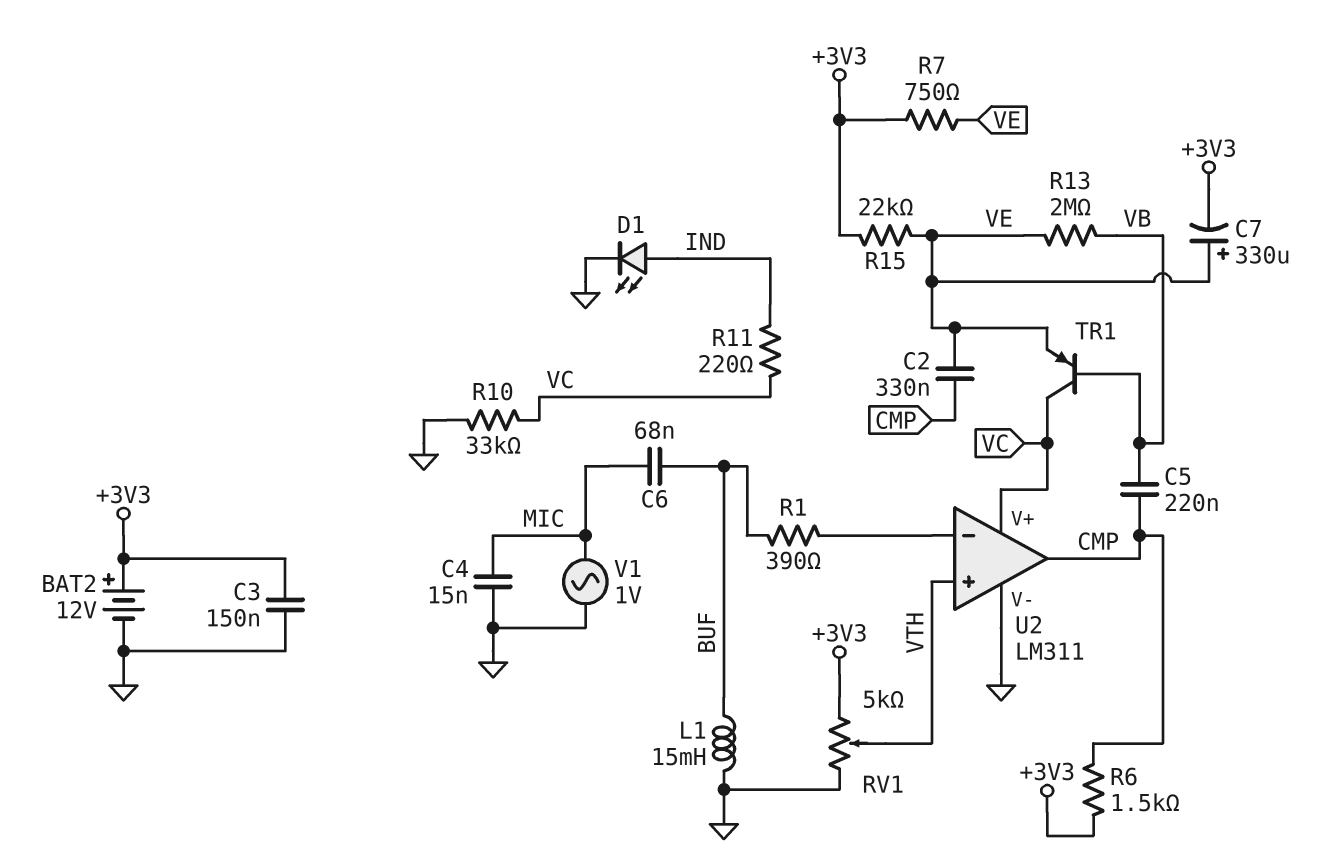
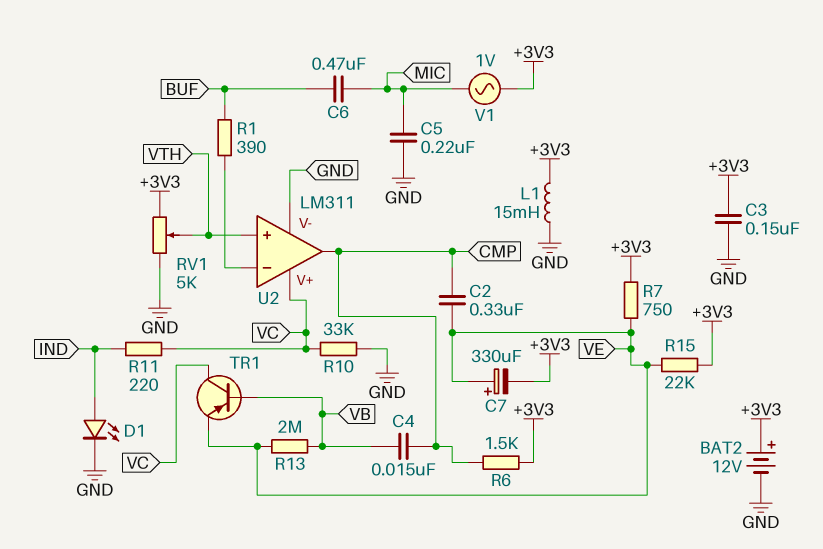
C4: 15nF (GND, MIC) -> 15nF (CMP, VB)
C5: 220nF (CMP, VB) -> 220nF (GND, MIC)
C6: 68nF (BUF, MIC) -> 470nF (BUF, MIC)
L1: 15mH (BUF, GND) -> 15mH (+3V3, GND)
V1: AC 1V (GND, MIC) -> AC 1V (+3V3, MIC)

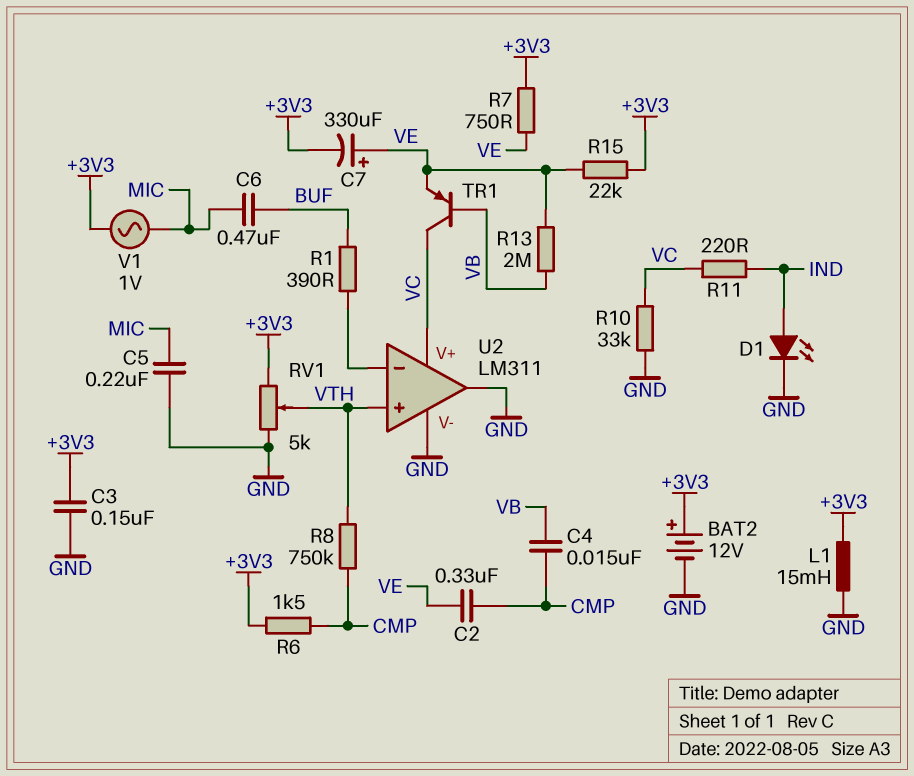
R8: none -> 750k (CMP, VTH)
U2 pin out: CMP -> GND

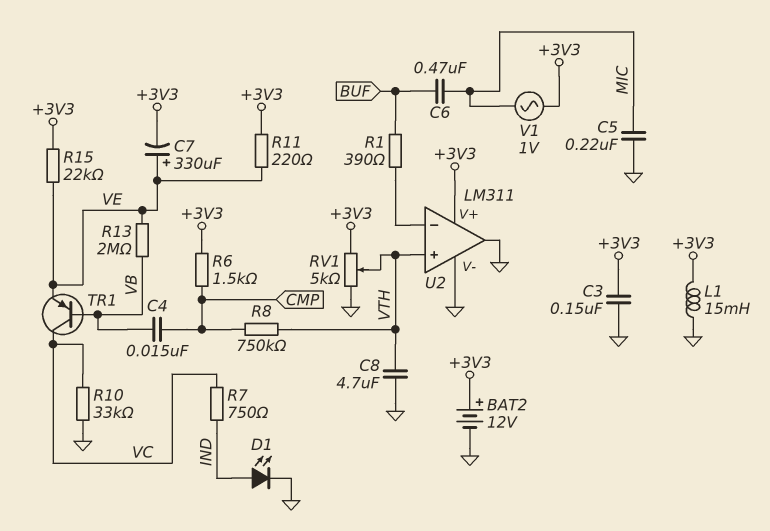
C2: 330nF (CMP, VE) -> none
C8: none -> 4.7uF (GND, VTH)
R7: 750 (+3V3, VE) -> 750 (IND, VC)
R11: 220 (IND, VC) -> 220 (+3V3, VE)
U2 pin V+: VC -> +3V3

